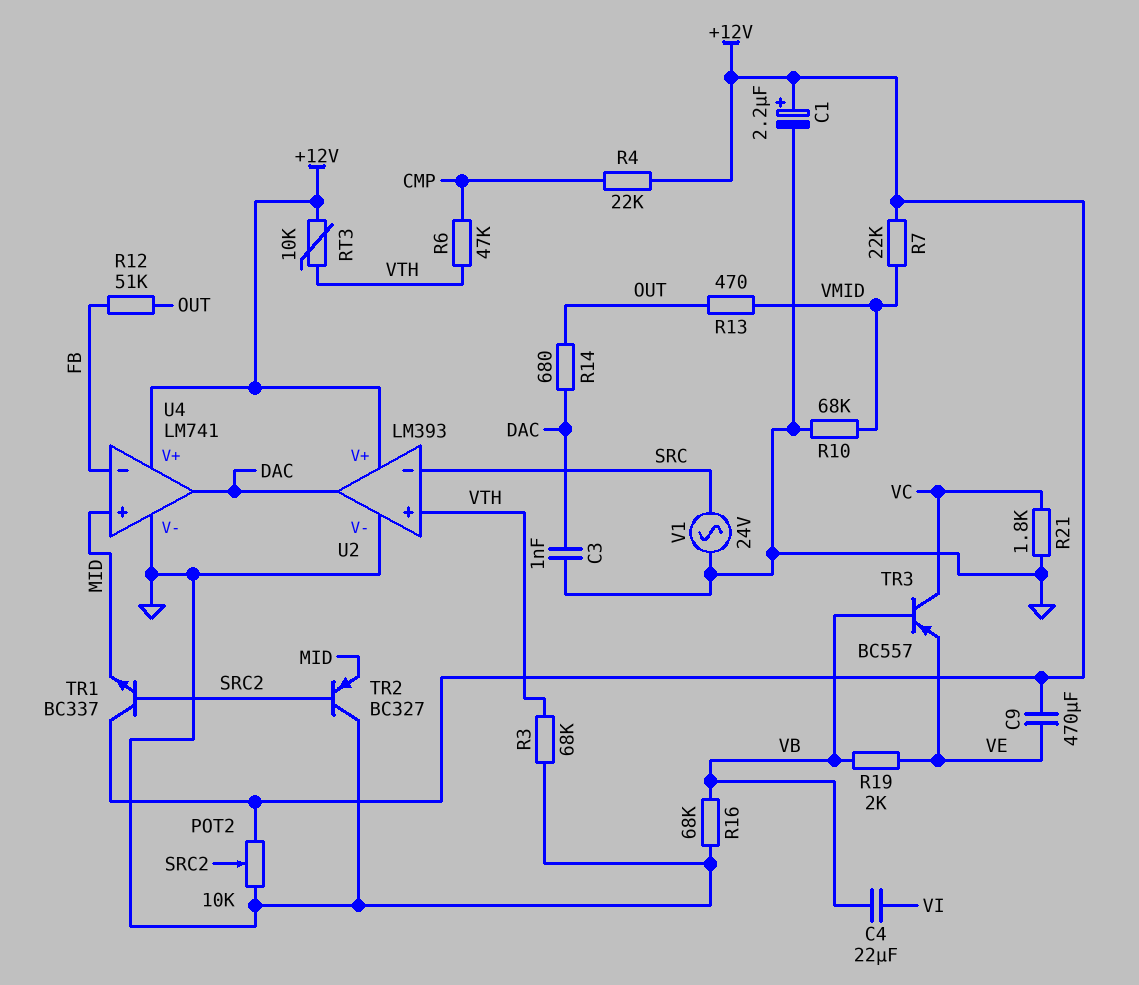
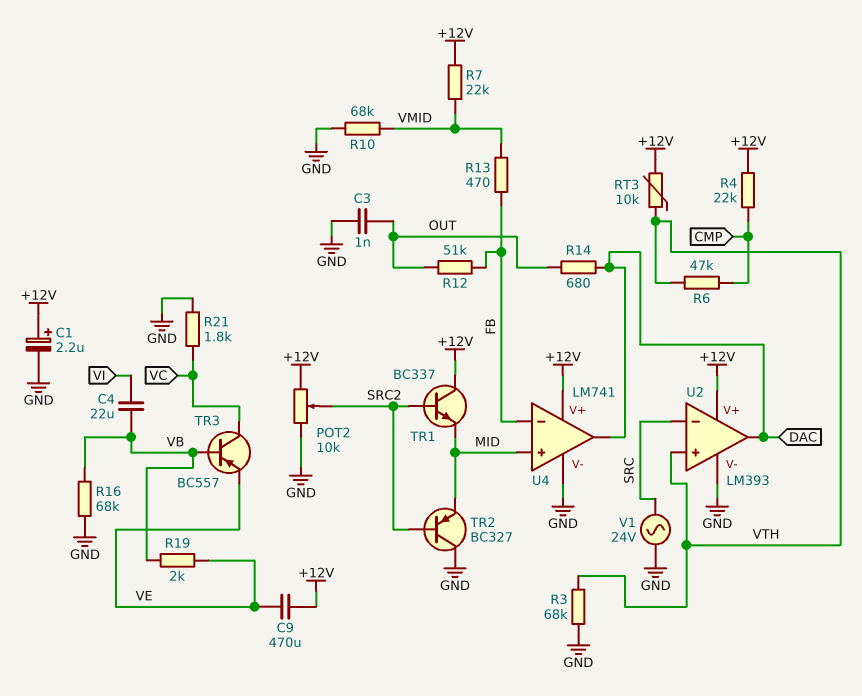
C3: 1nF (DAC, GND) -> 1nF (GND, OUT)
R13: 470 (OUT, VMID) -> 470 (FB, VMID)

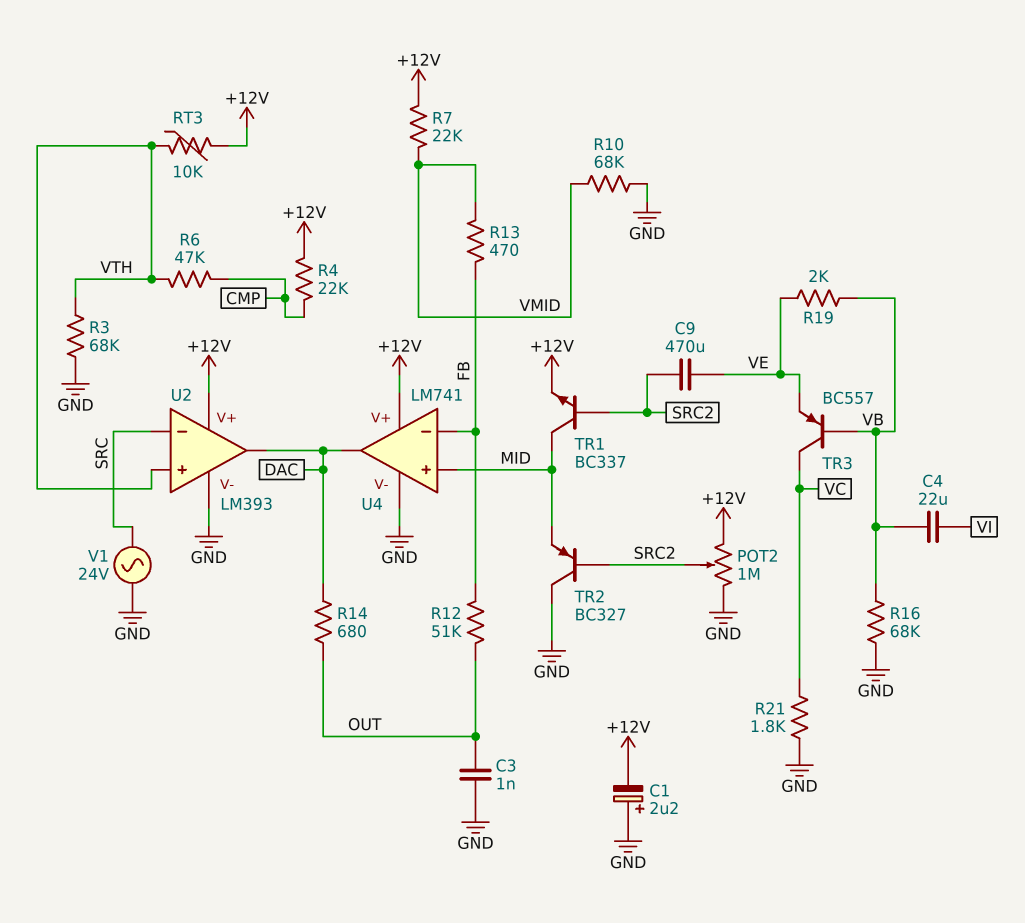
C1: 2.2uF (plus +12V, minus GND) -> 2.2uF (plus GND, minus +12V)
C9: 470uF (+12V, VE) -> 470uF (SRC2, VE)
POT2: 10k (+12V, GND, wiper SRC2) -> 1M (+12V, GND, wiper SRC2)
TR1: NPN BC337 (B SRC2, C +12V, E MID) -> NPN BC337 (B SRC2, C MID, E +12V)

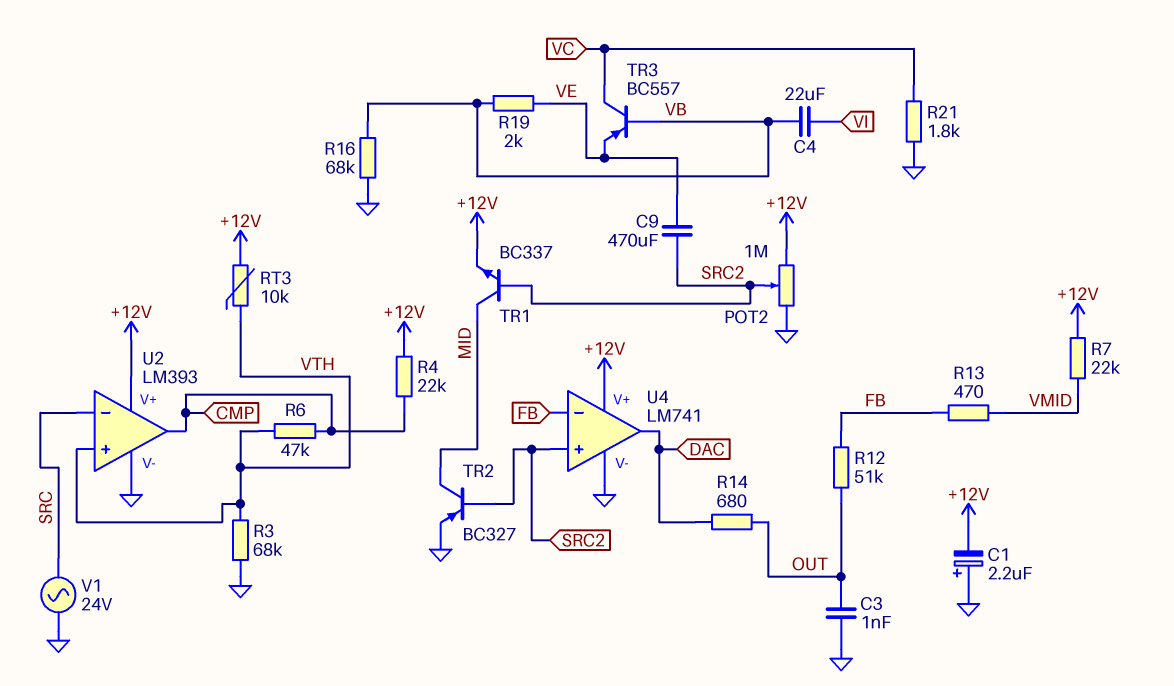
R10: 68k (GND, VMID) -> none
TR2: PNP BC327 (B SRC2, C GND, E MID) -> PNP BC327 (B SRC2, C MID, E GND)
U2 pin out: DAC -> CMP
U4 pin in+: MID -> SRC2

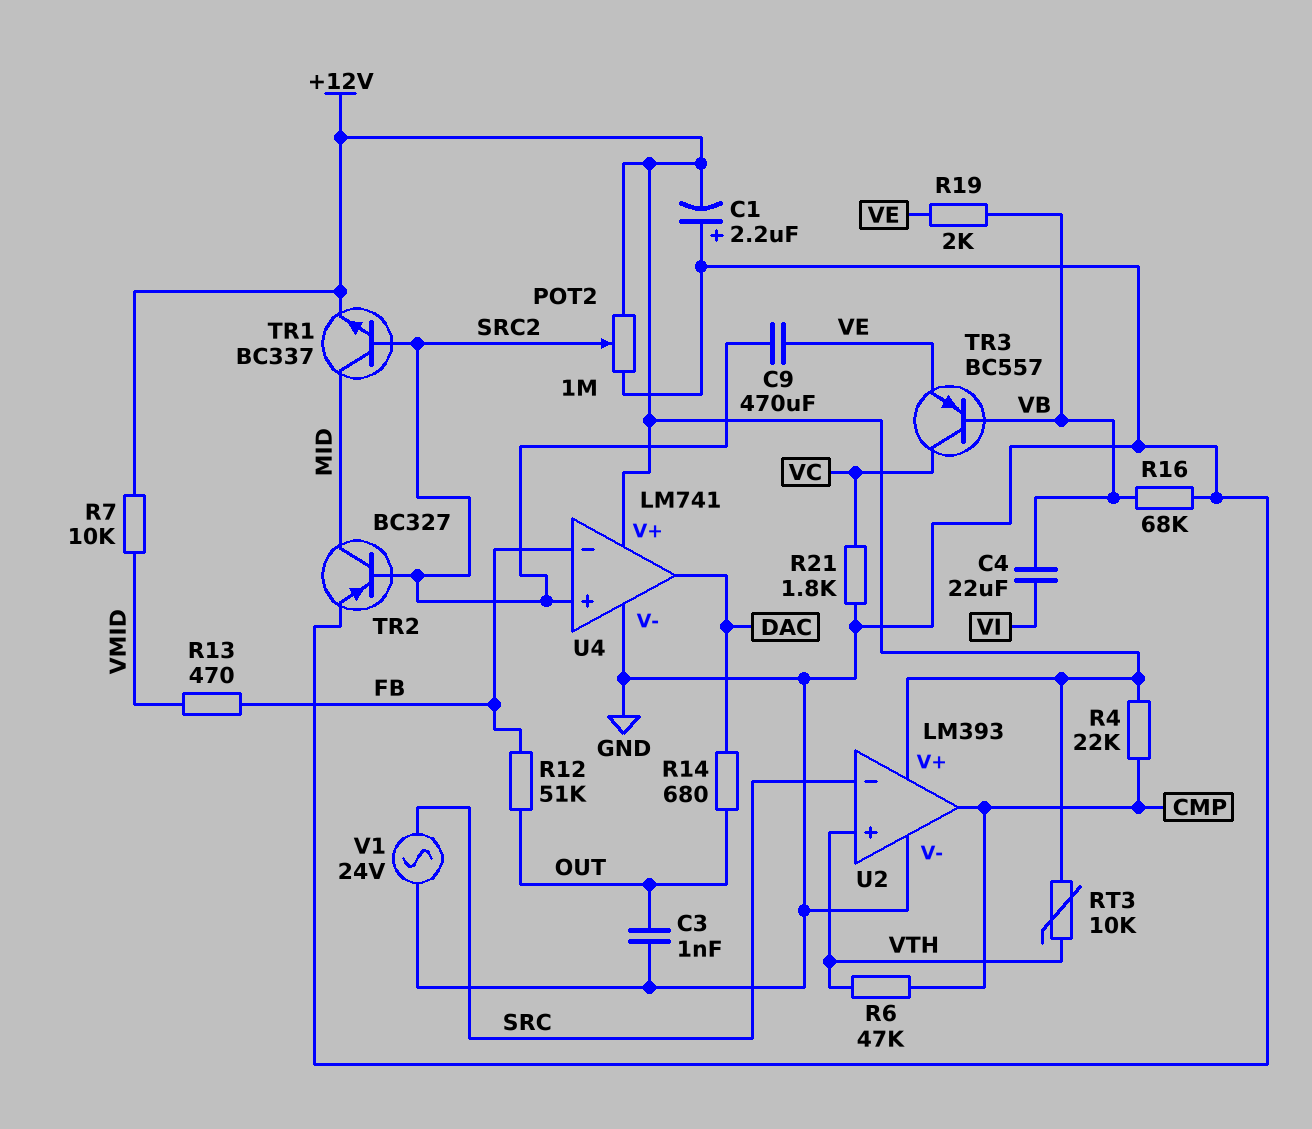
R3: 68k (GND, VTH) -> none
R7: 22k (+12V, VMID) -> 10k (+12V, VMID)

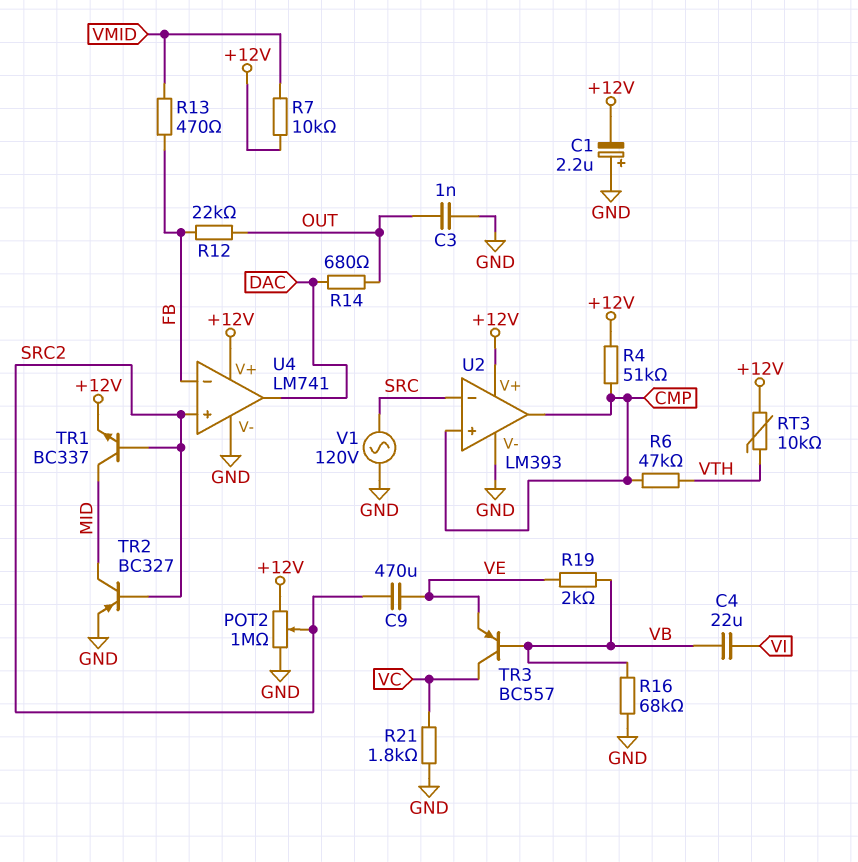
R4: 22k (+12V, CMP) -> 51k (+12V, CMP)
R12: 51k (FB, OUT) -> 22k (FB, OUT)
U2 pin in+: VTH -> CMP
V1: AC 24V (GND, SRC) -> AC 120V (GND, SRC)

